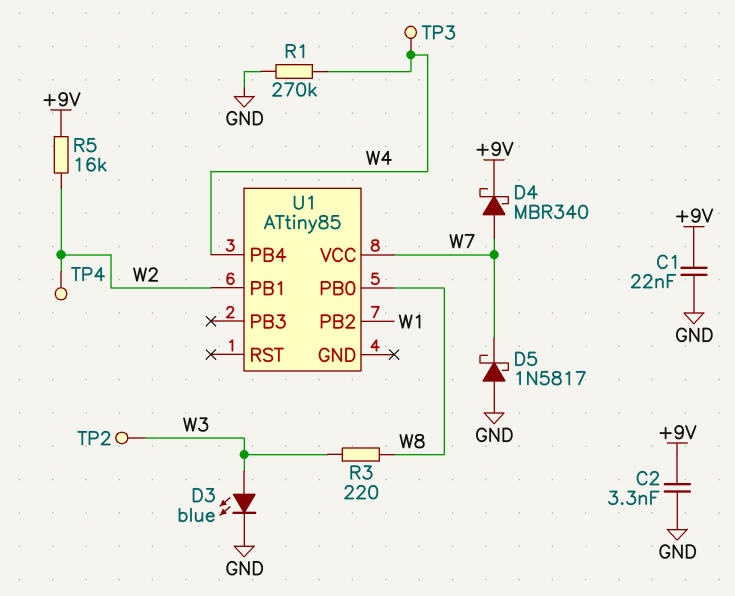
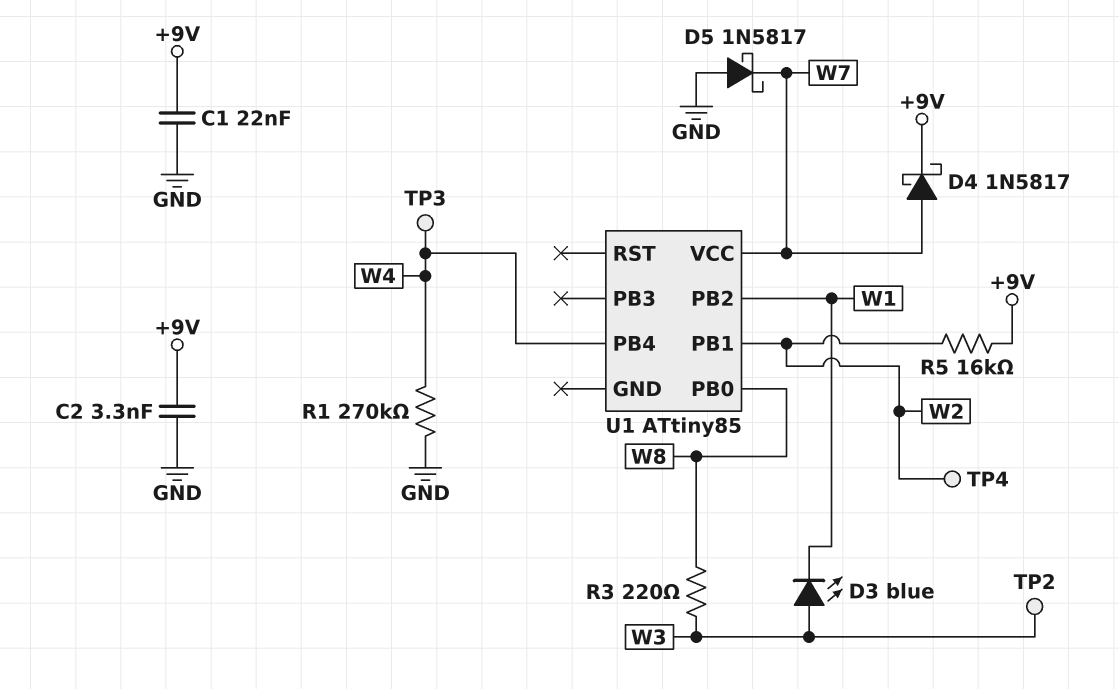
D3: LED blue (A W3, K GND) -> LED blue (A W3, K W1)
D4: schottky MBR340 (A W7, K +9V) -> schottky 1N5817 (A W7, K +9V)

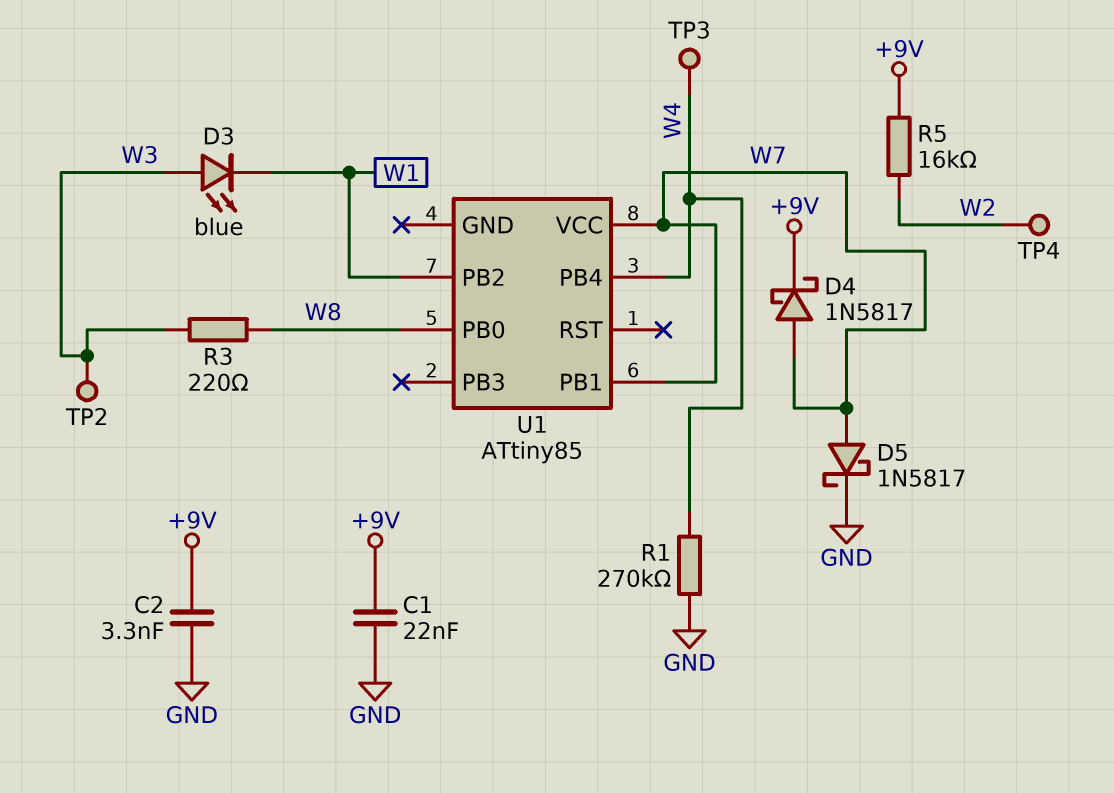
D5: schottky 1N5817 (A GND, K W7) -> schottky 1N5817 (A W7, K GND)
U1 pin PB1: W2 -> W7

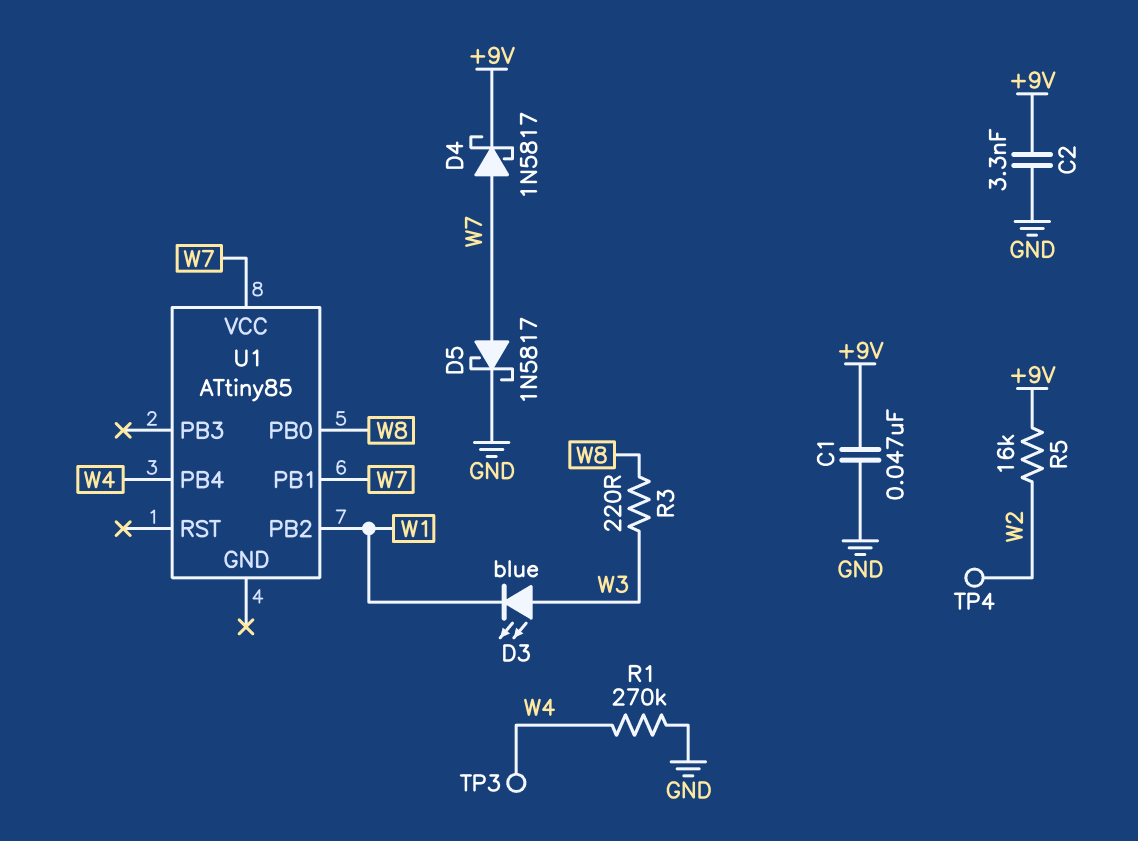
C1: 22nF (+9V, GND) -> 47nF (+9V, GND)
TP2: test point (W3) -> none

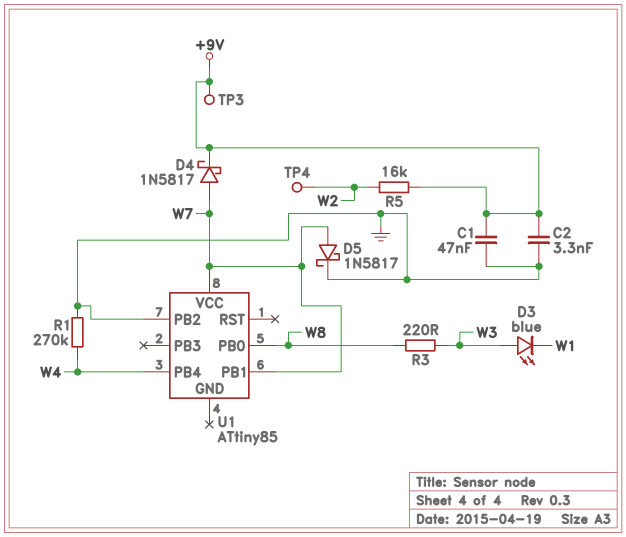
TP3: test point (W4) -> test point (+9V)
U1 pin PB2: W1 -> GND

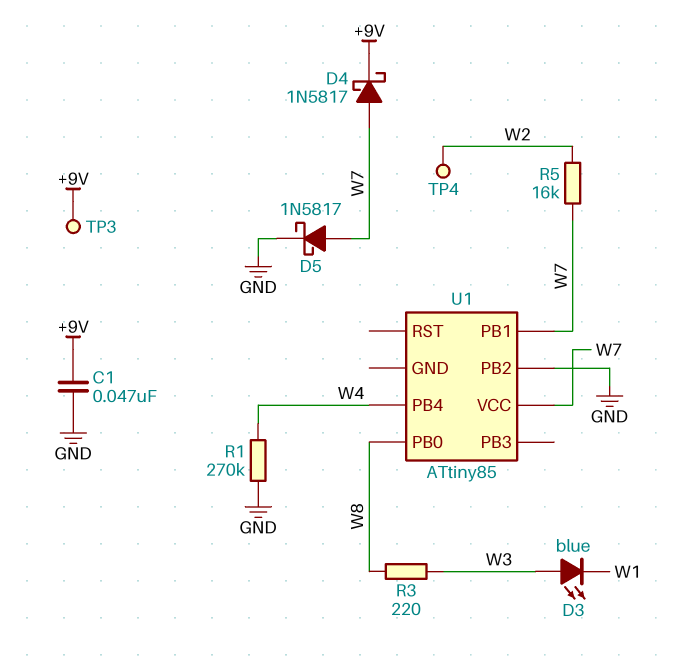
C2: 3.3nF (+9V, GND) -> none
R5: 16k (+9V, W2) -> 16k (W2, W7)

